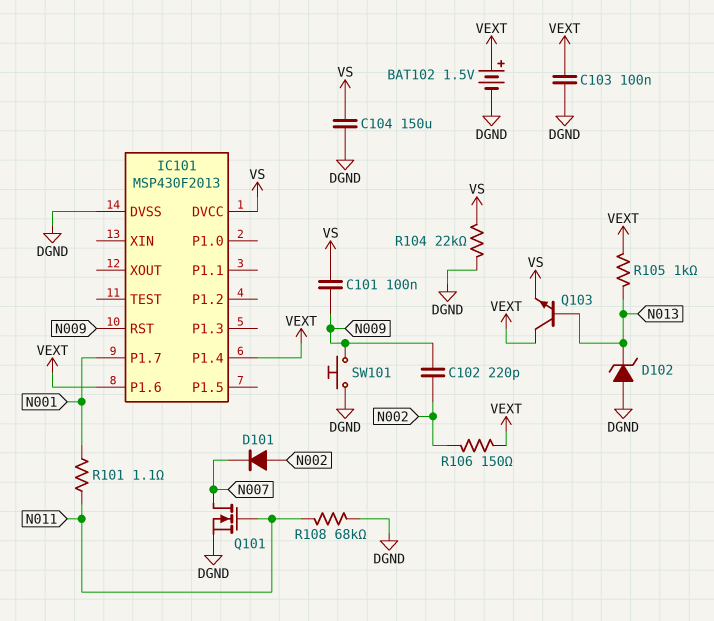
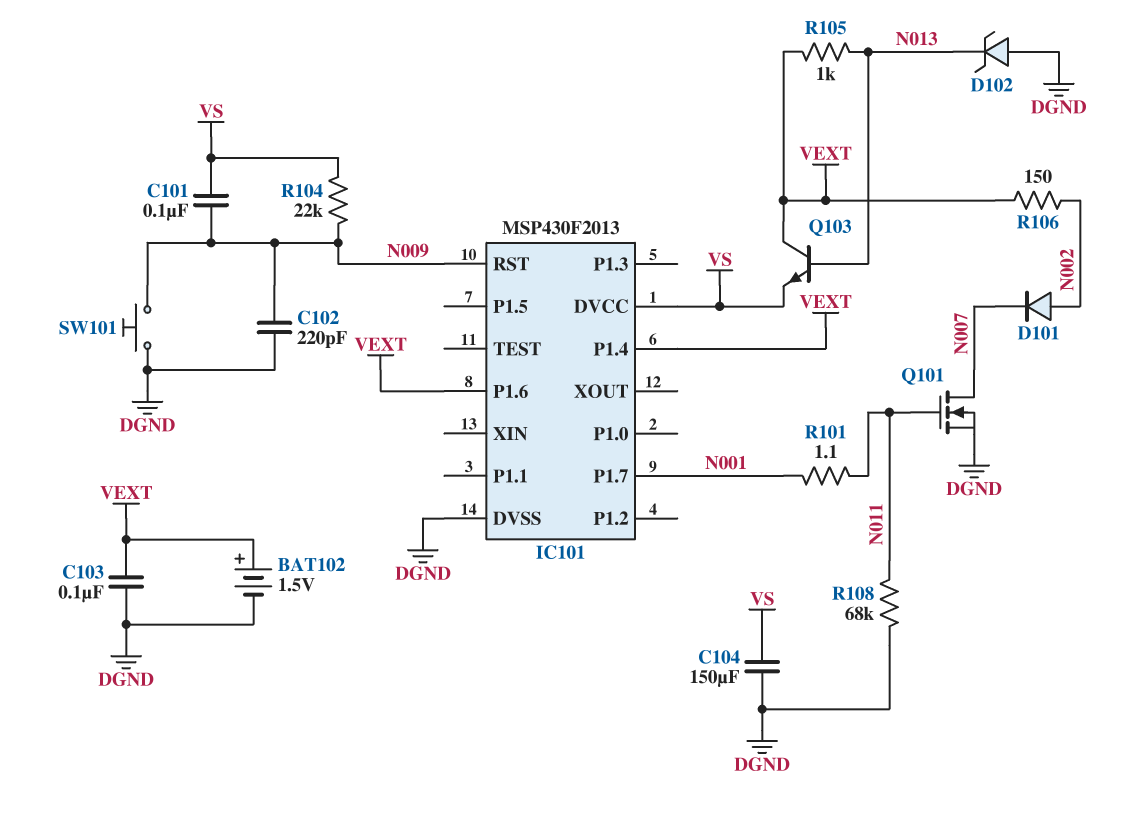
C102: 220pF (N002, N009) -> 220pF (DGND, N009)
R104: 22k (DGND, VS) -> 22k (N009, VS)

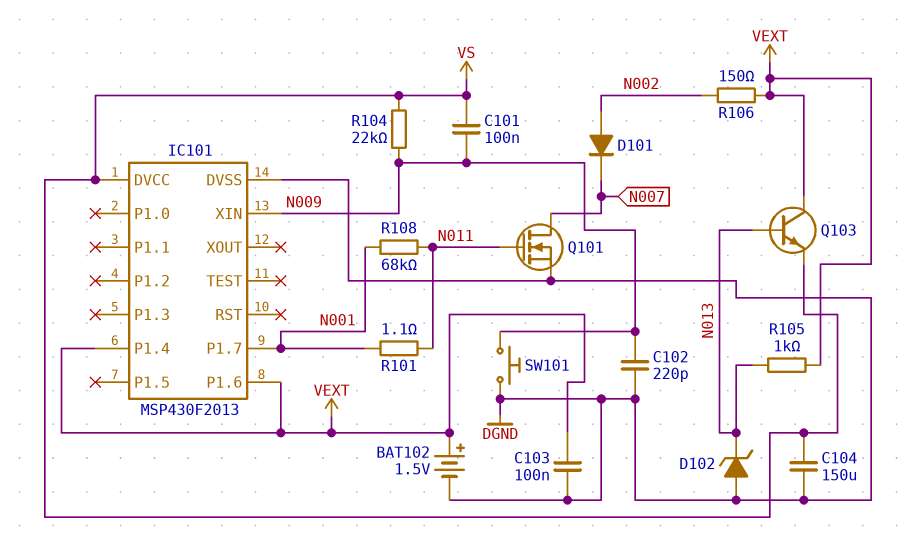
IC101 pin RST: N009 -> none
IC101 pin XIN: none -> N009
R108: 68k (DGND, N011) -> 68k (N001, N011)

